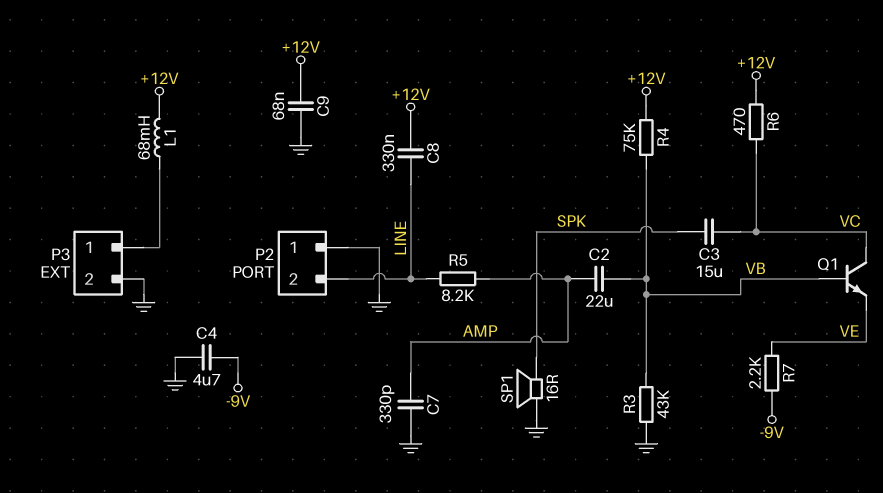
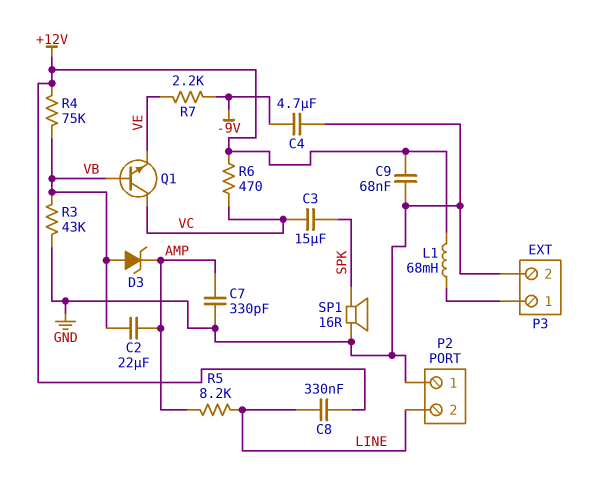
D3: none -> zener (A VB, K AMP)

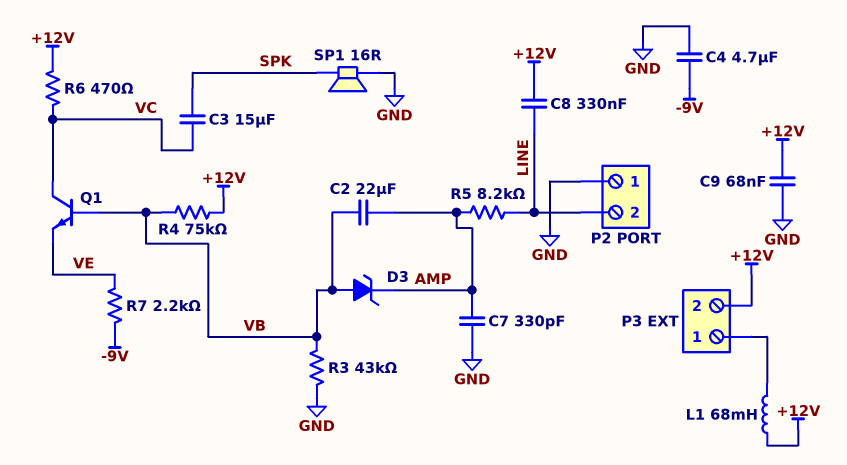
P3 pin 2: GND -> +12V

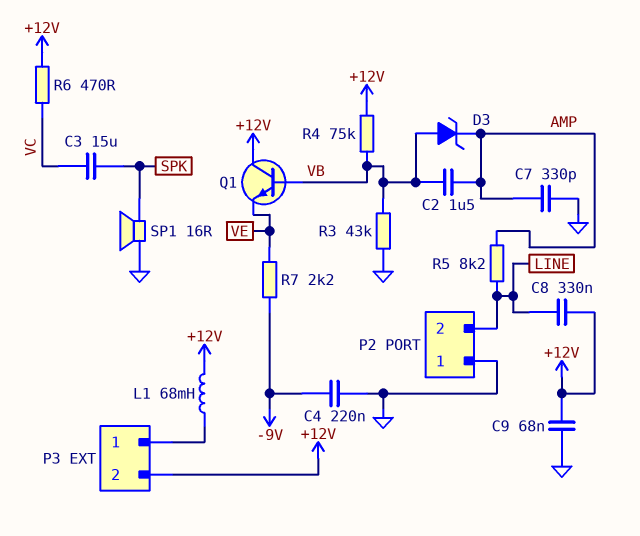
C2: 22uF (AMP, VB) -> 1.5uF (AMP, VB)
C4: 4.7uF (-9V, GND) -> 220nF (-9V, GND)
Q1: NPN (B VB, C VC, E VE) -> NPN (B VB, C +12V, E VE)

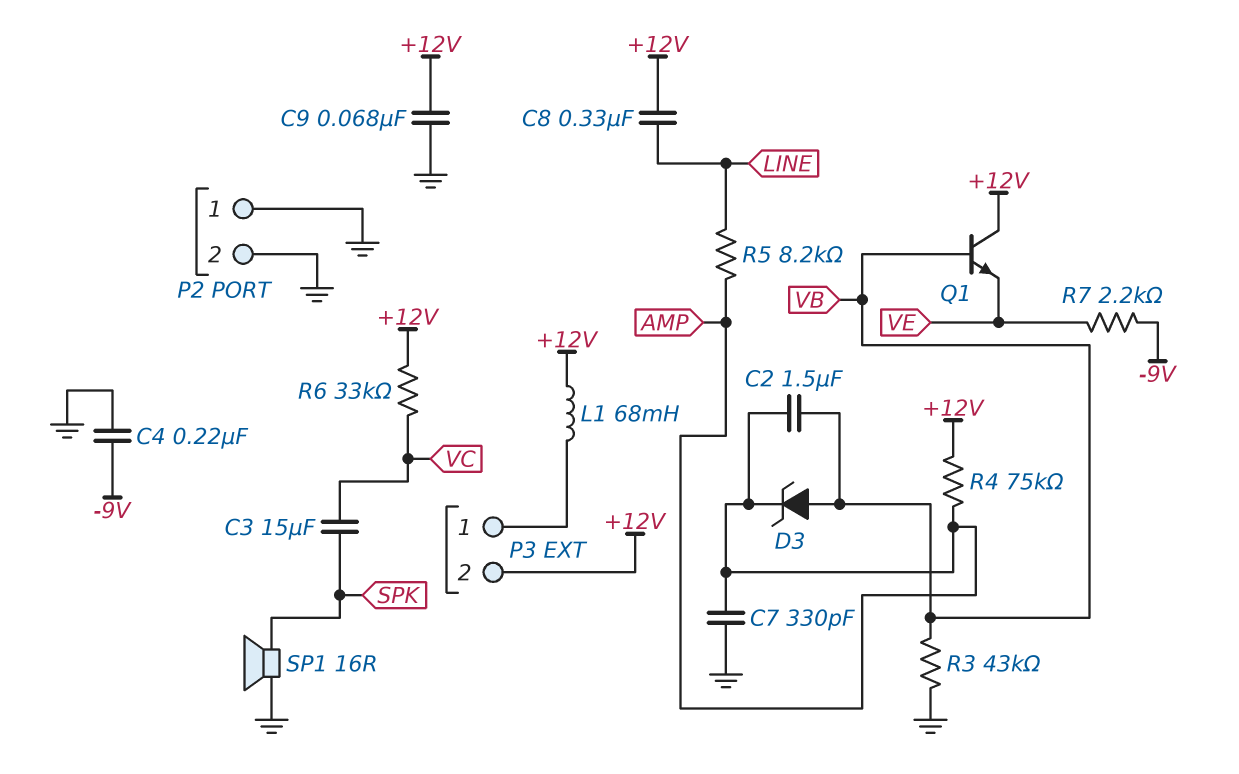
P2 pin 2: LINE -> GND
R4: 75k (+12V, VB) -> 75k (+12V, AMP)
R6: 470 (+12V, VC) -> 33k (+12V, VC)

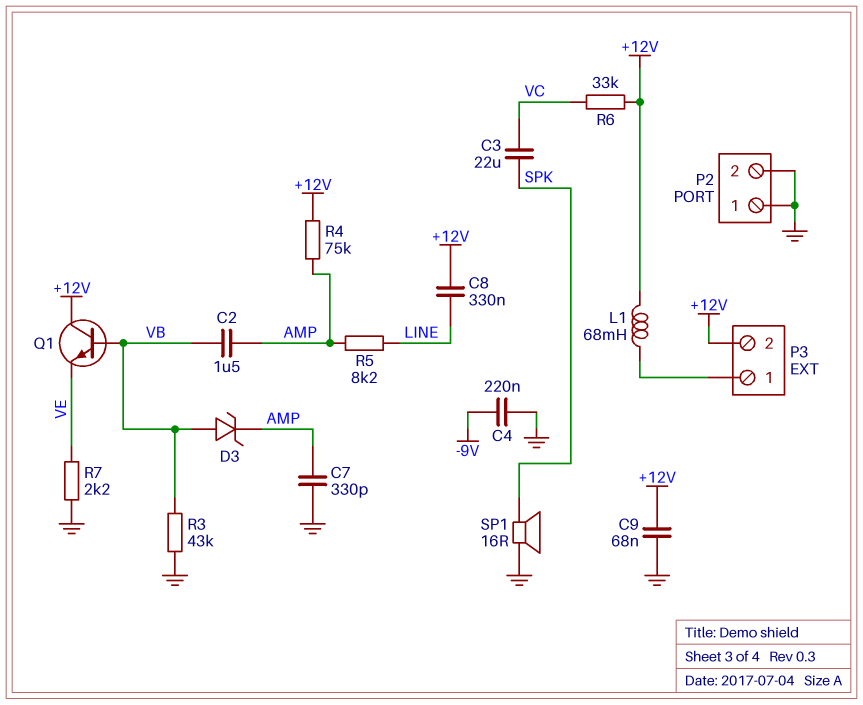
C3: 15uF (SPK, VC) -> 22uF (SPK, VC)
R7: 2.2k (-9V, VE) -> 2.2k (GND, VE)

